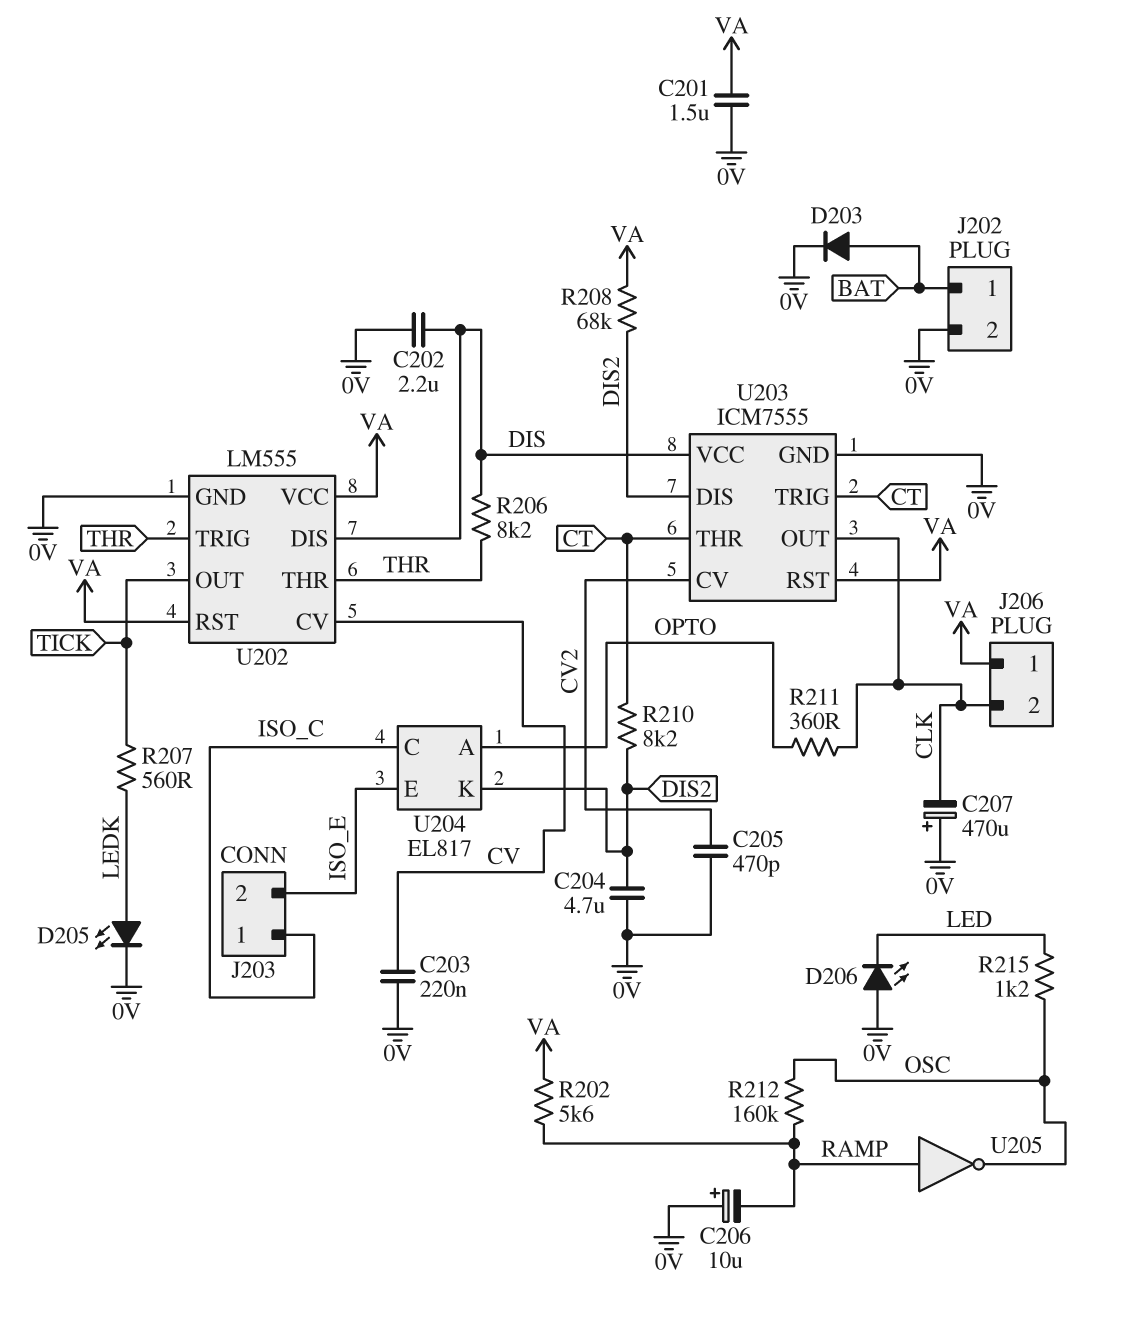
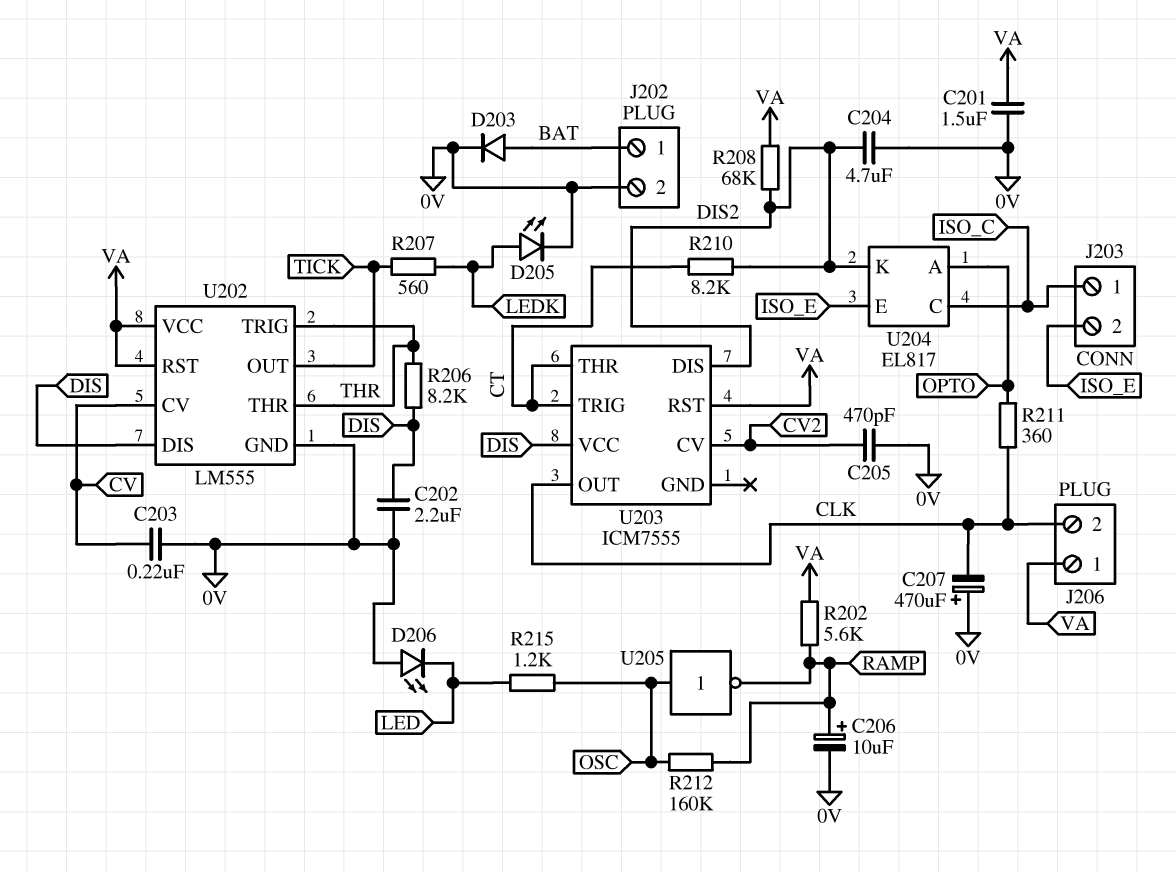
C206: 10uF (plus 0V, minus RAMP) -> 10uF (plus RAMP, minus 0V)
U203 pin GND: 0V -> none
U205: NOT (in RAMP, out OSC) -> NOT (in OSC, out RAMP)

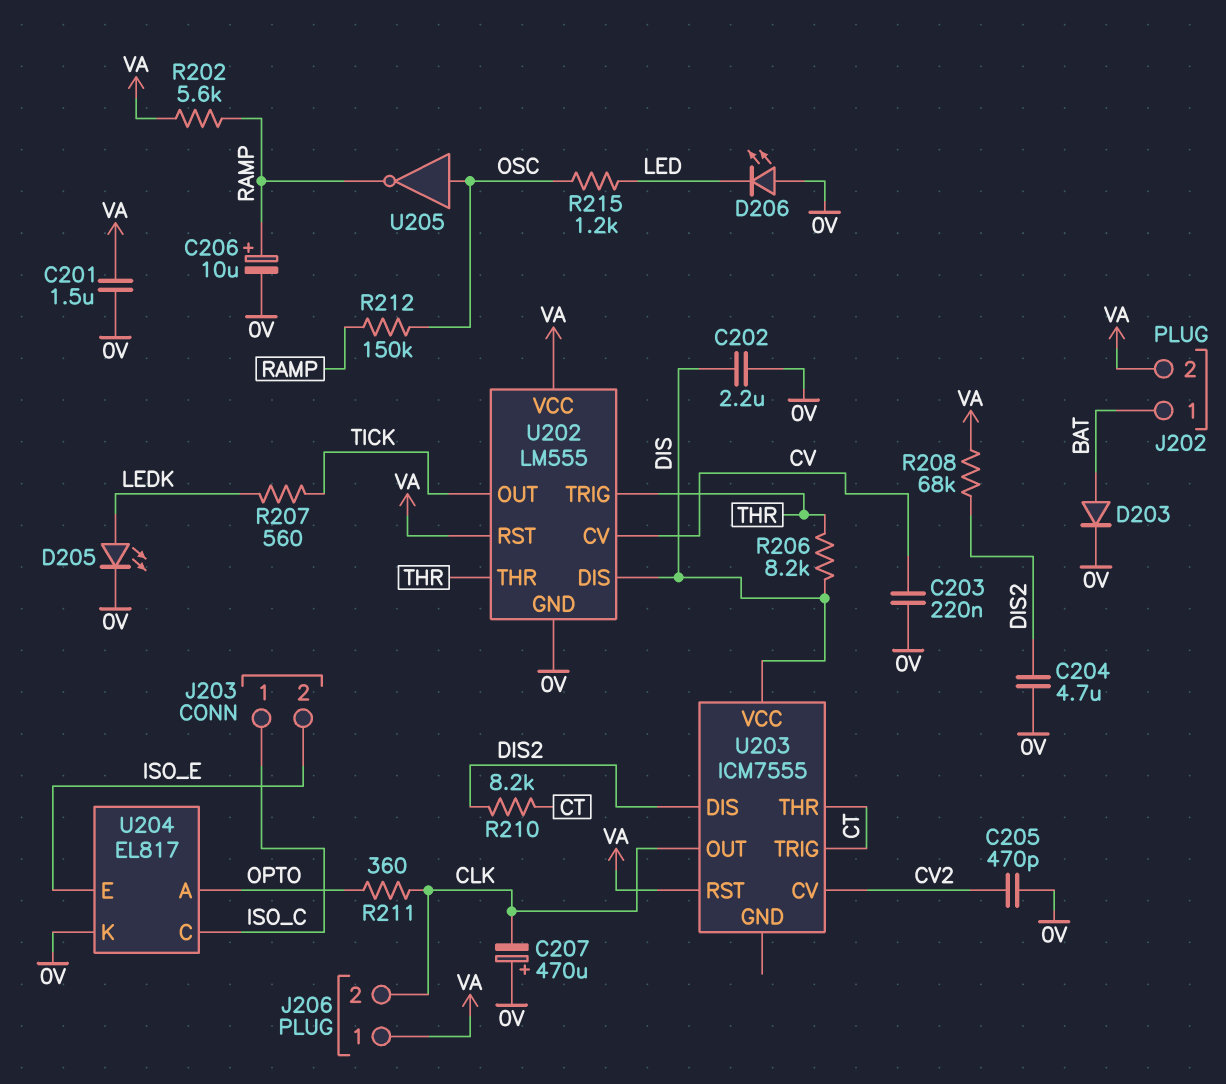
J202 pin 2: 0V -> VA
R212: 160k (OSC, RAMP) -> 150k (OSC, RAMP)
U204 pin K: DIS2 -> 0V

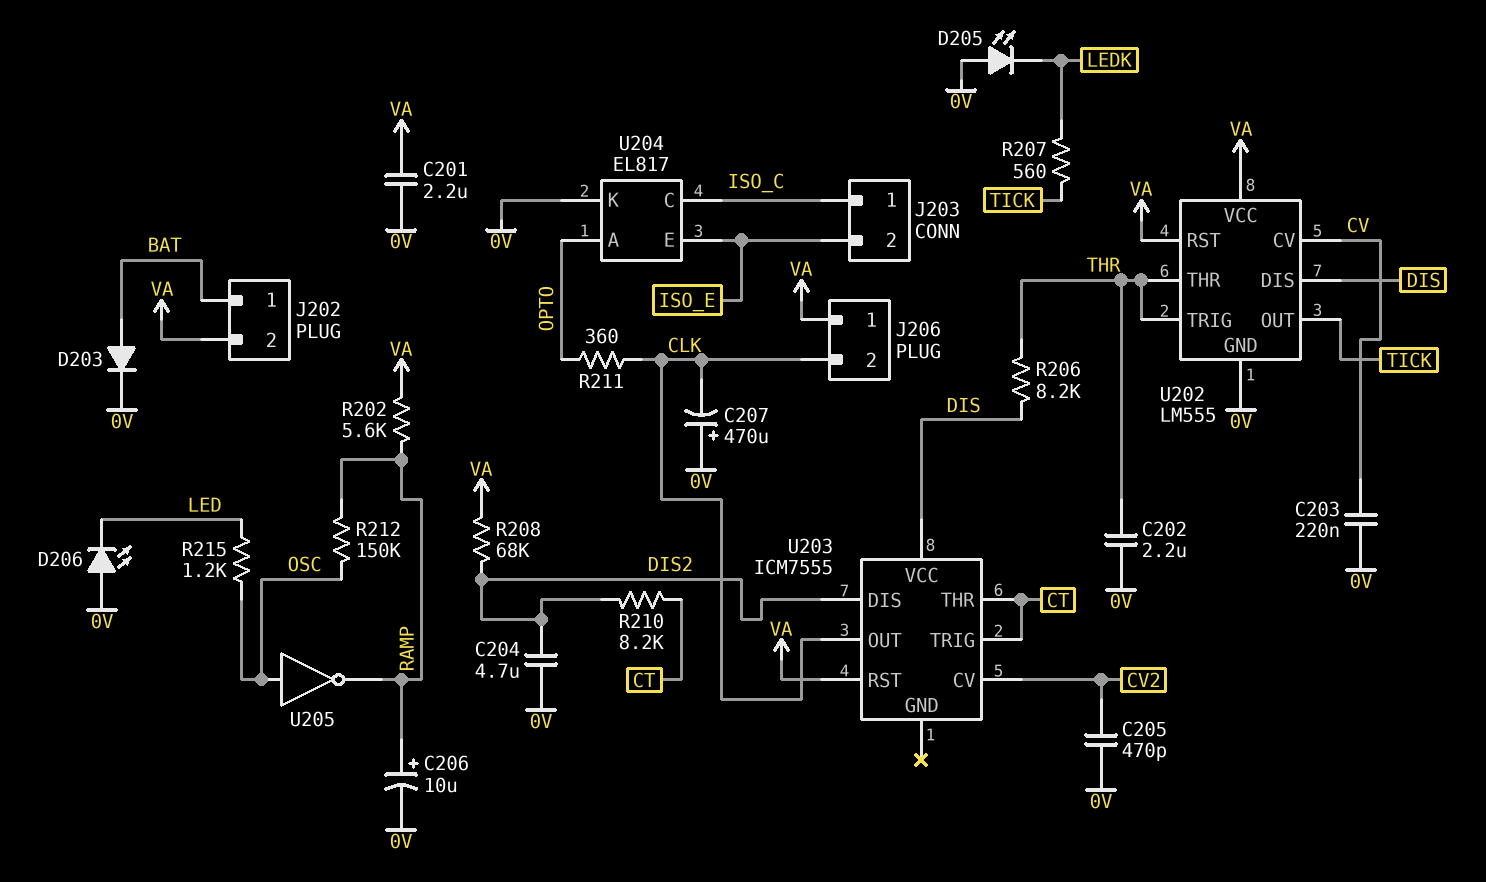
C201: 1.5uF (0V, VA) -> 2.2uF (0V, VA)
C202: 2.2uF (0V, DIS) -> 2.2uF (0V, THR)
D205: LED (A LEDK, K 0V) -> LED (A 0V, K LEDK)

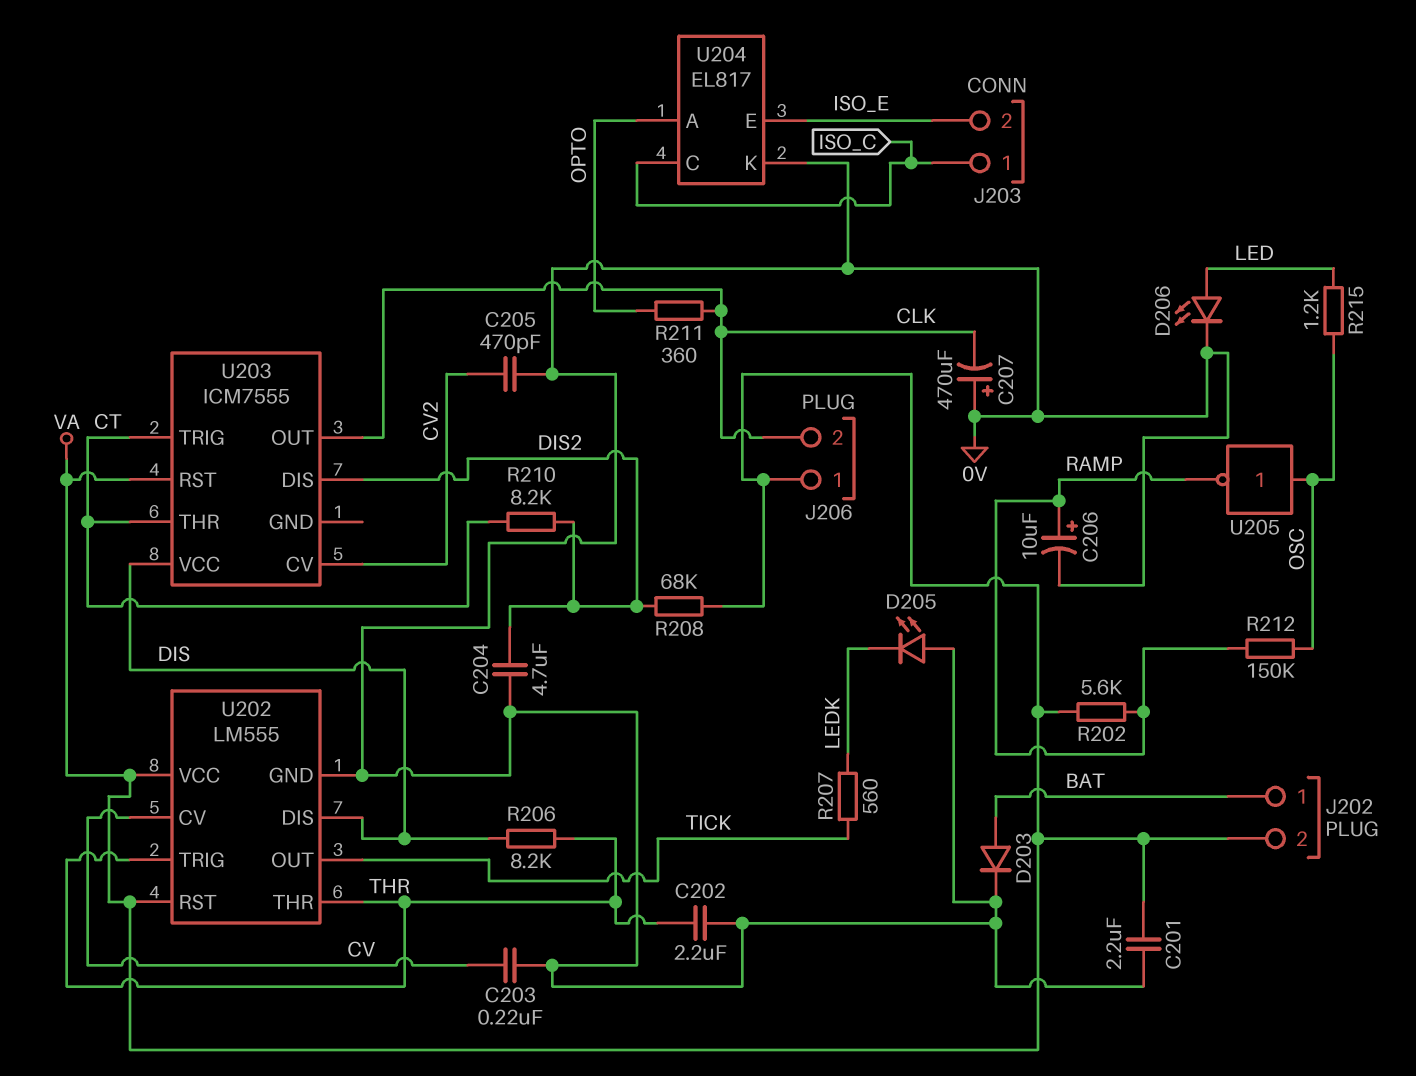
D206: LED (A 0V, K LED) -> LED (A LED, K 0V)

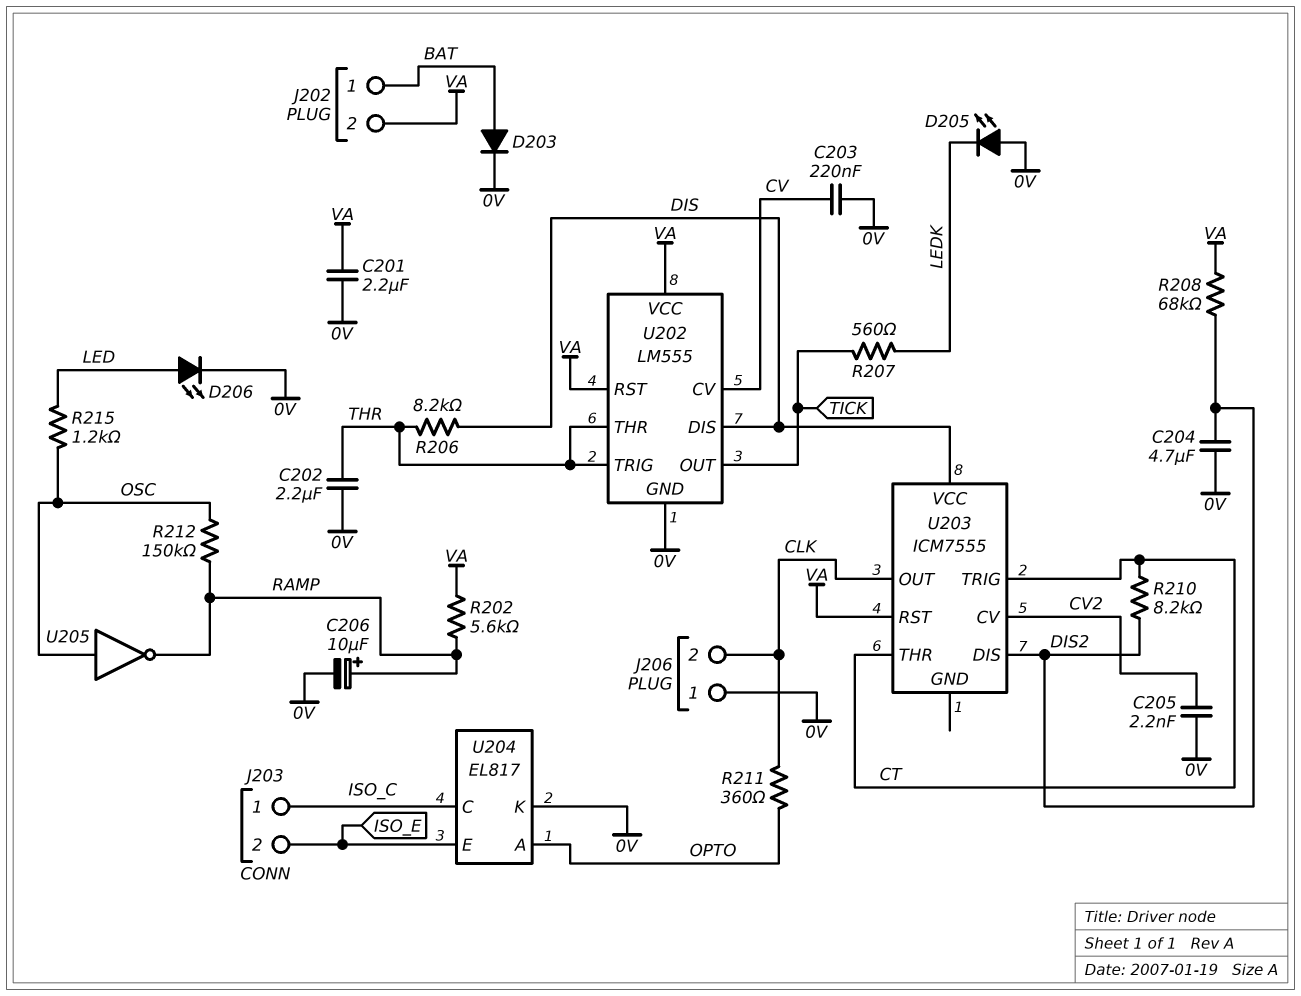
C205: 470pF (0V, CV2) -> 2.2nF (0V, CV2)
C207: 470uF (plus 0V, minus CLK) -> none
J206 pin 1: VA -> 0V

